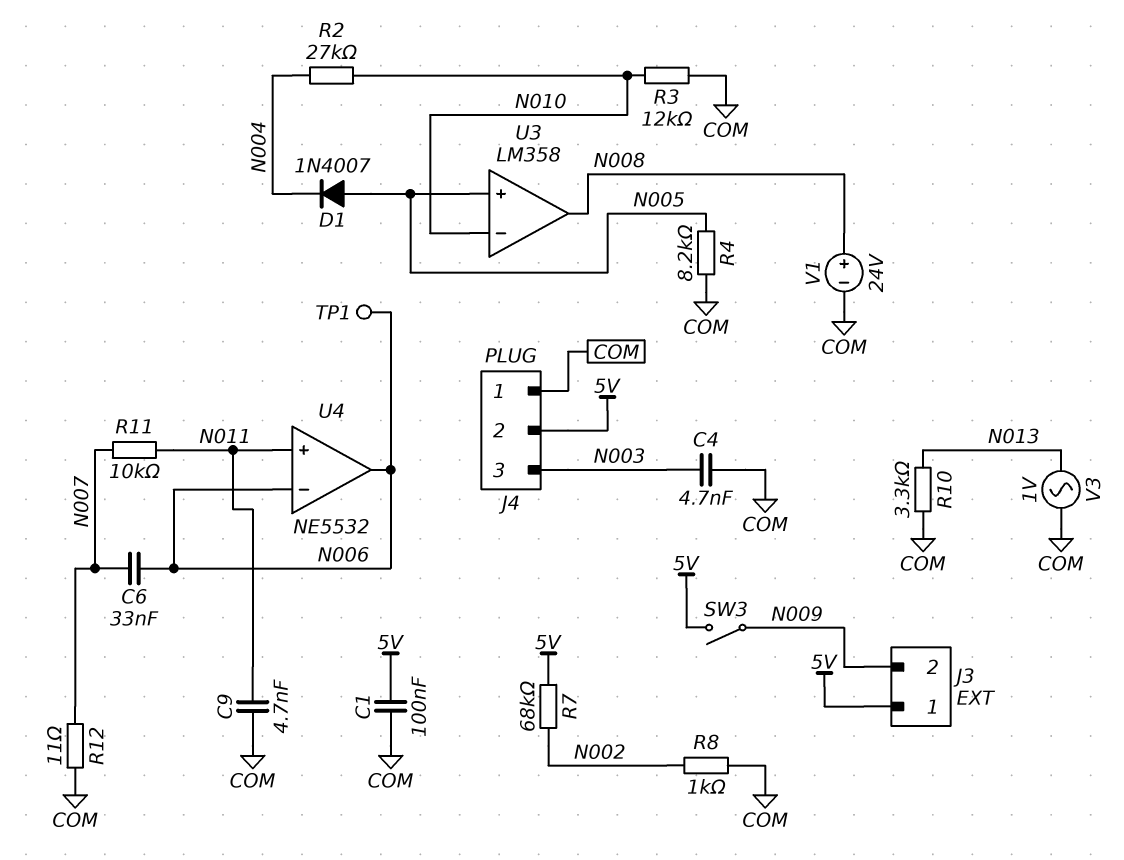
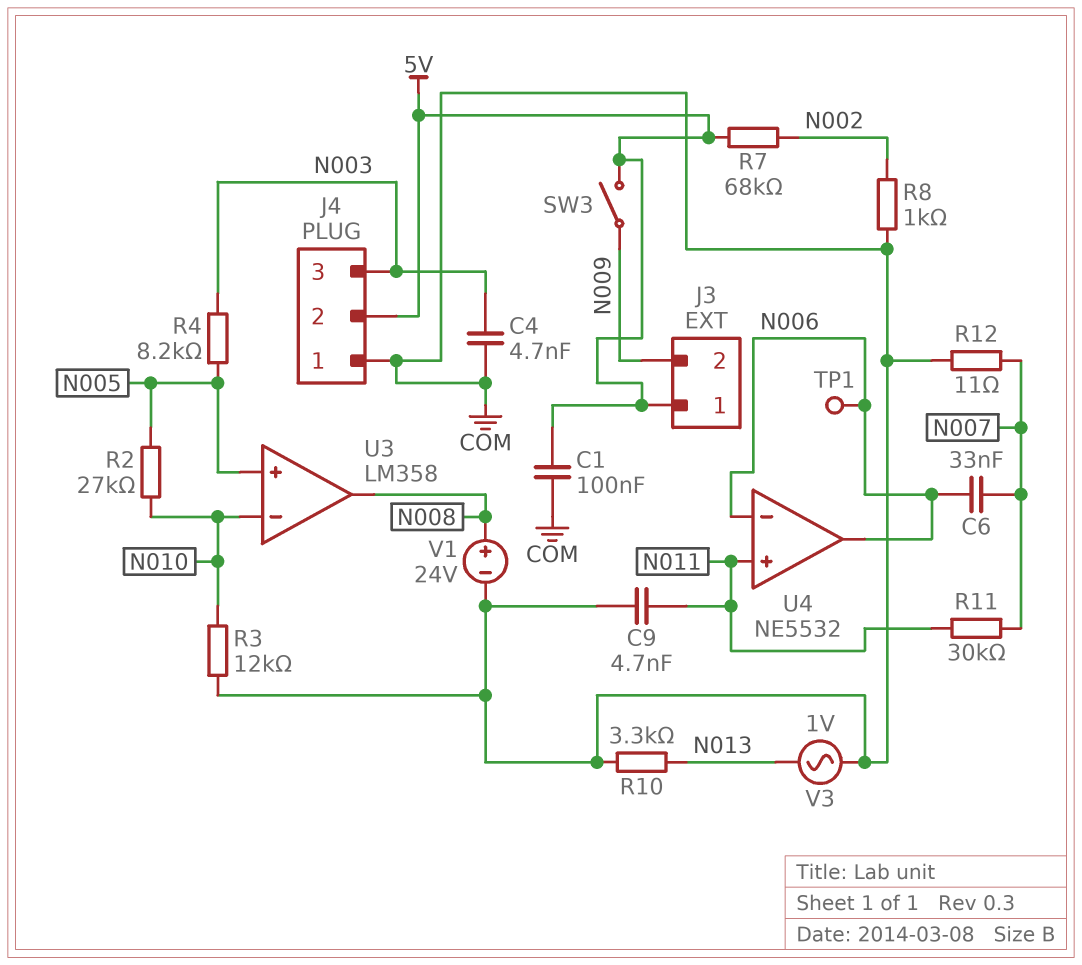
D1: diode 1N4007 (A N005, K N004) -> none
R2: 27k (N004, N010) -> 27k (N005, N010)
R4: 8.2k (COM, N005) -> 8.2k (N003, N005)
R11: 10k (N007, N011) -> 30k (N007, N011)

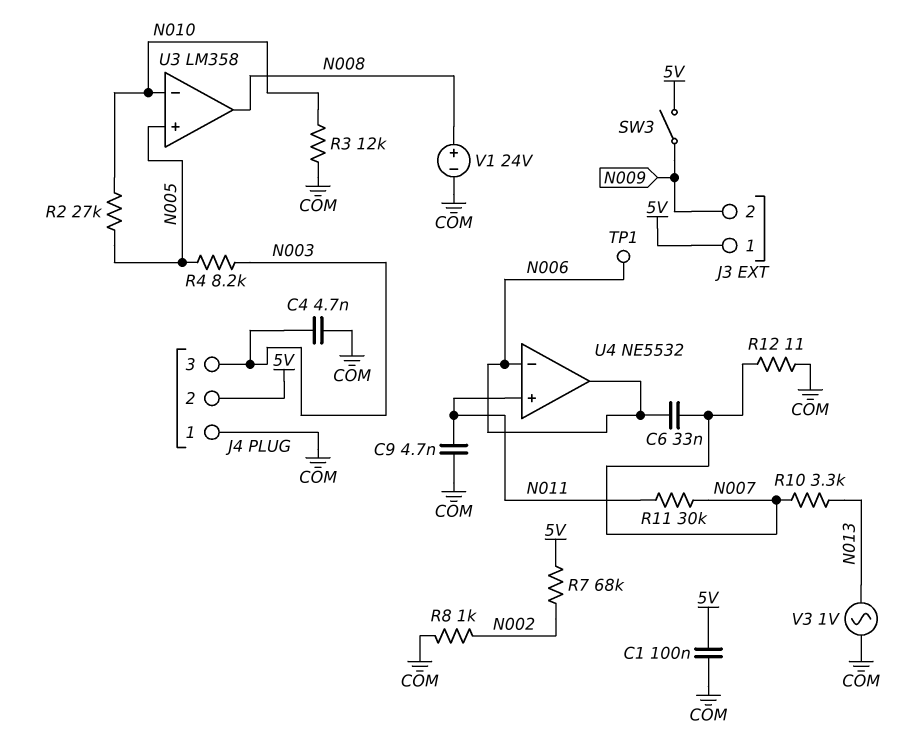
R10: 3.3k (COM, N013) -> 3.3k (N007, N013)

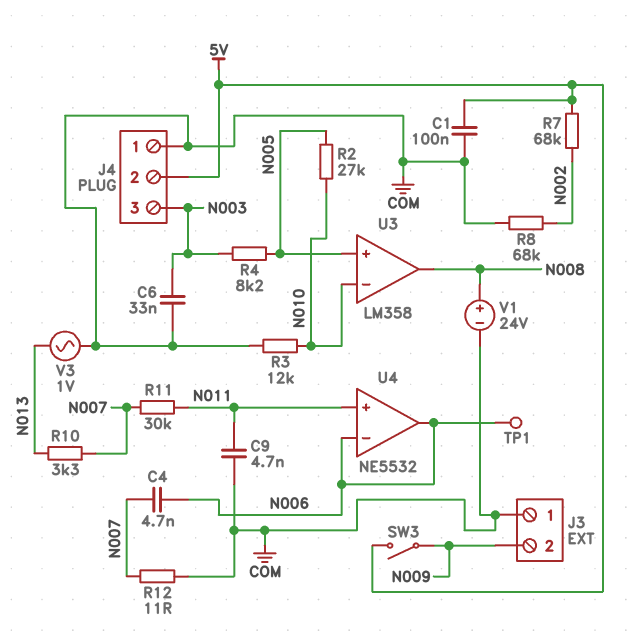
C4: 4.7nF (COM, N003) -> 4.7nF (N006, N007)
C6: 33nF (N006, N007) -> 33nF (COM, N003)
J3 pin 1: 5V -> COM
R8: 1k (COM, N002) -> 68k (COM, N002)

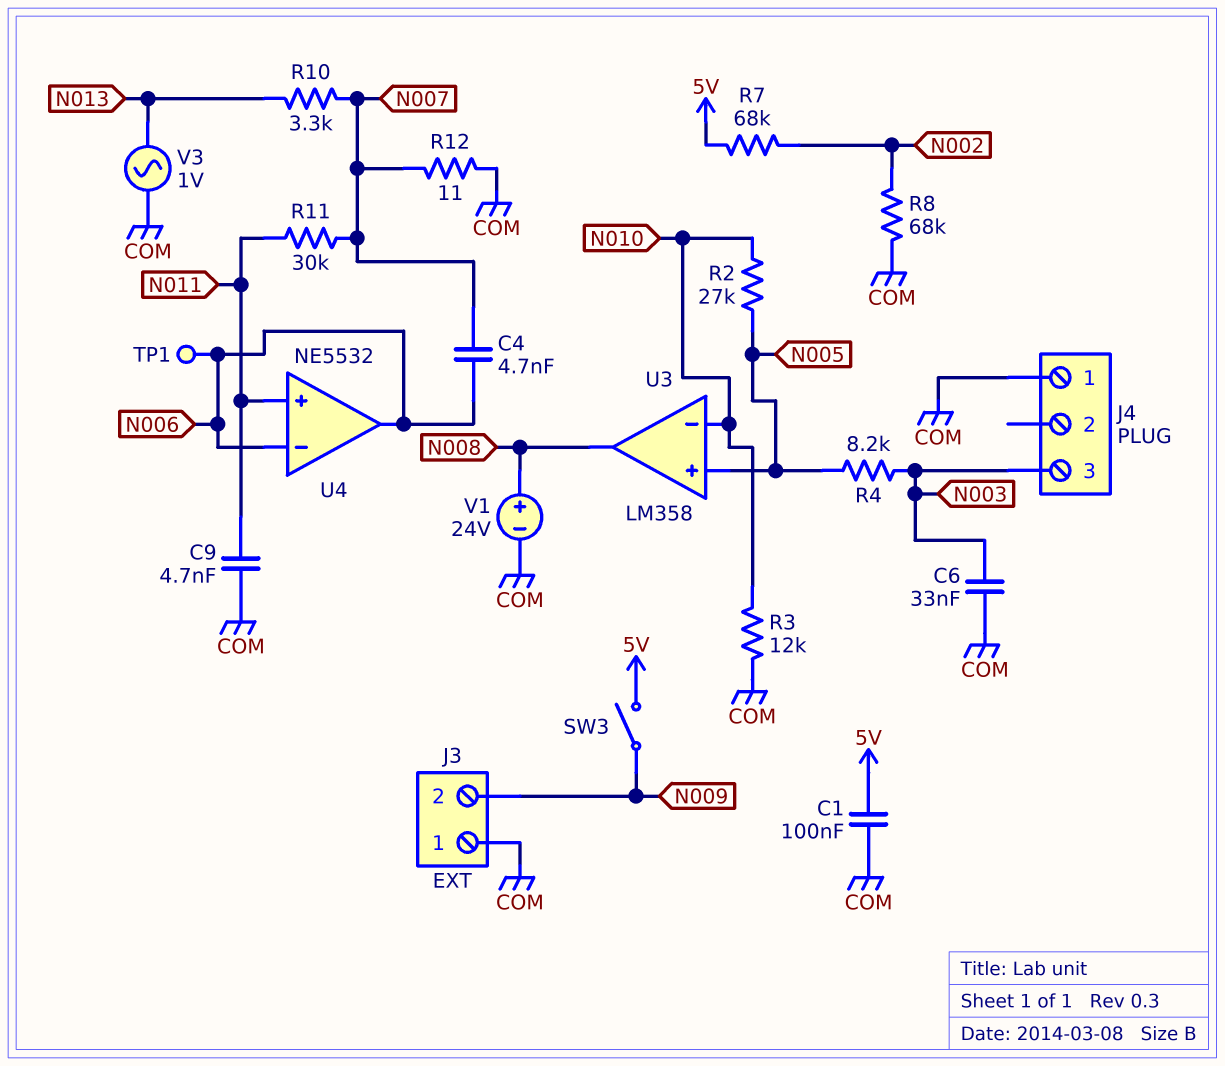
J4 pin 2: 5V -> none

